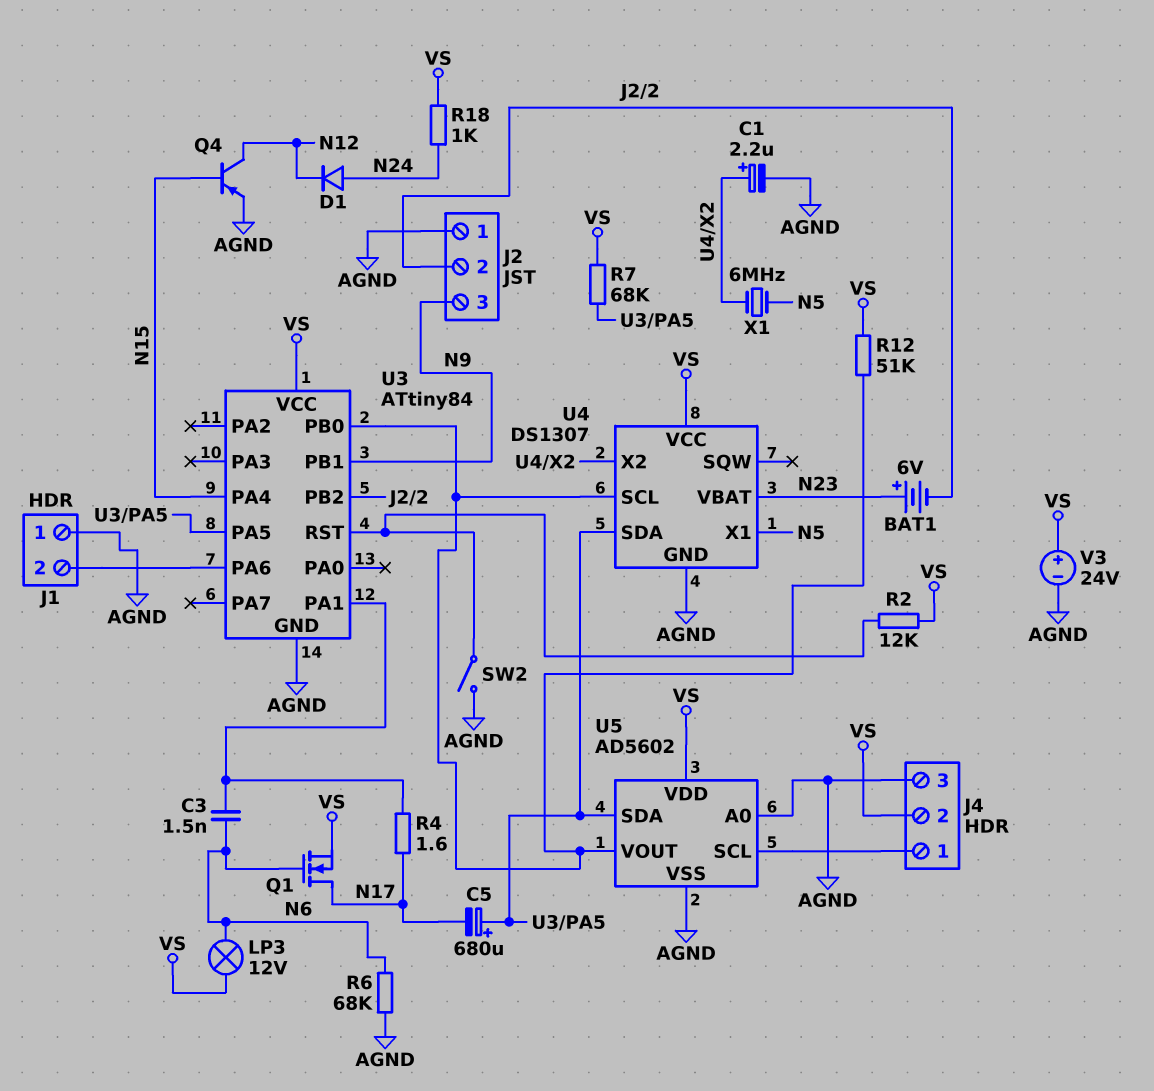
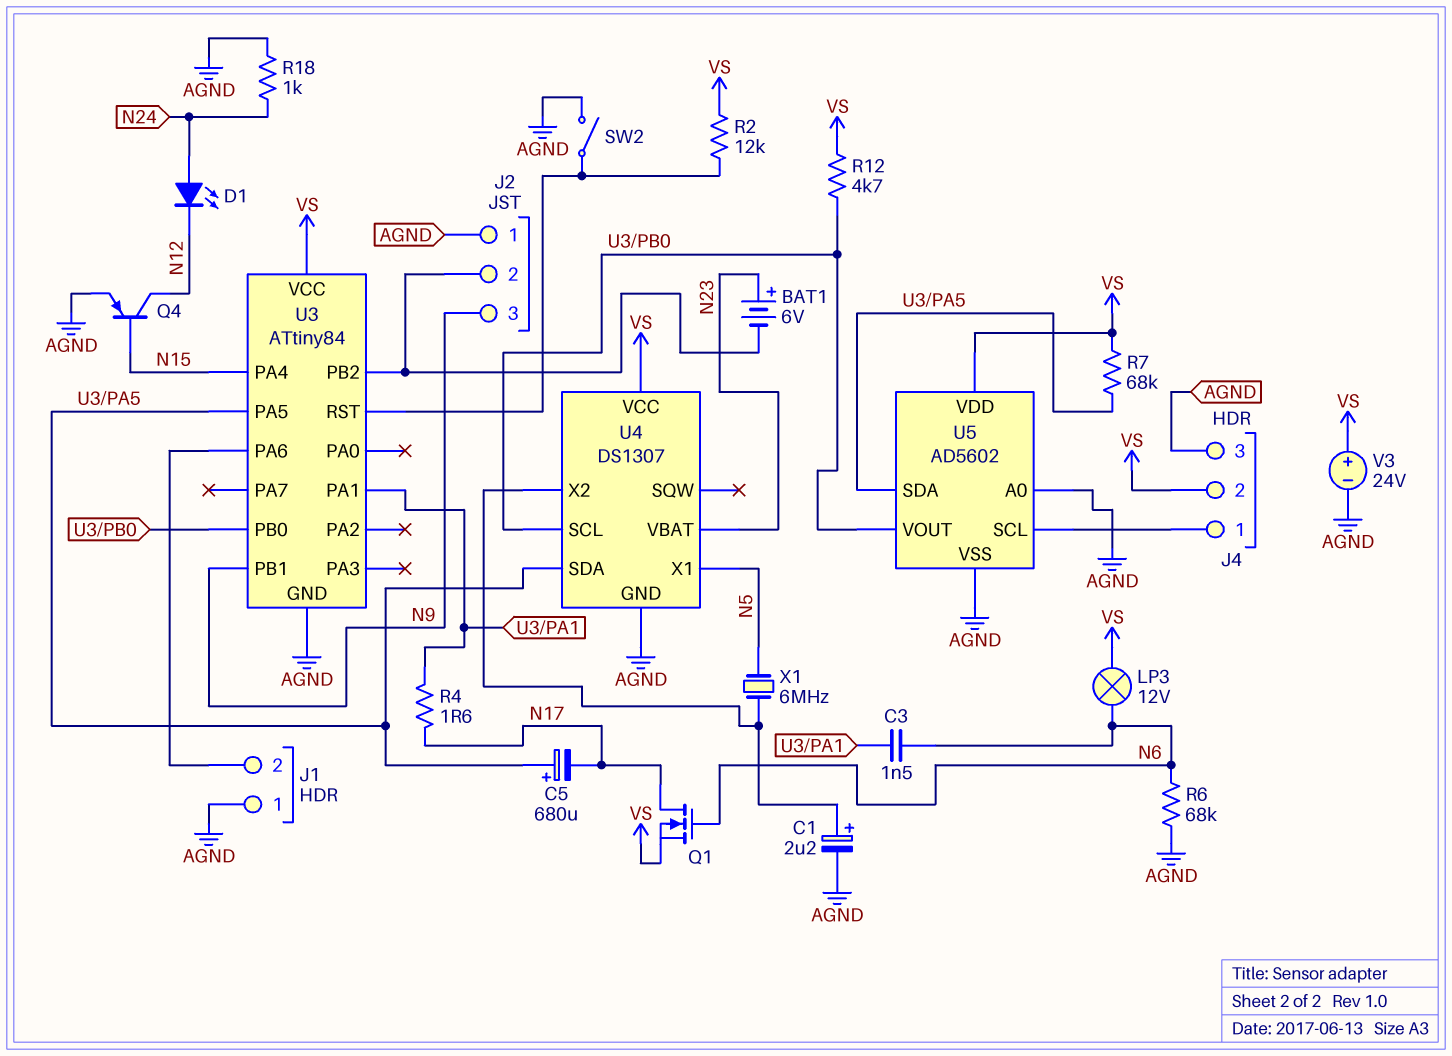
D1: diode (A N24, K N12) -> LED (A N24, K N12)
R12: 51k (U3/PB0, VS) -> 4.7k (U3/PB0, VS)
R18: 1k (N24, VS) -> 1k (AGND, N24)

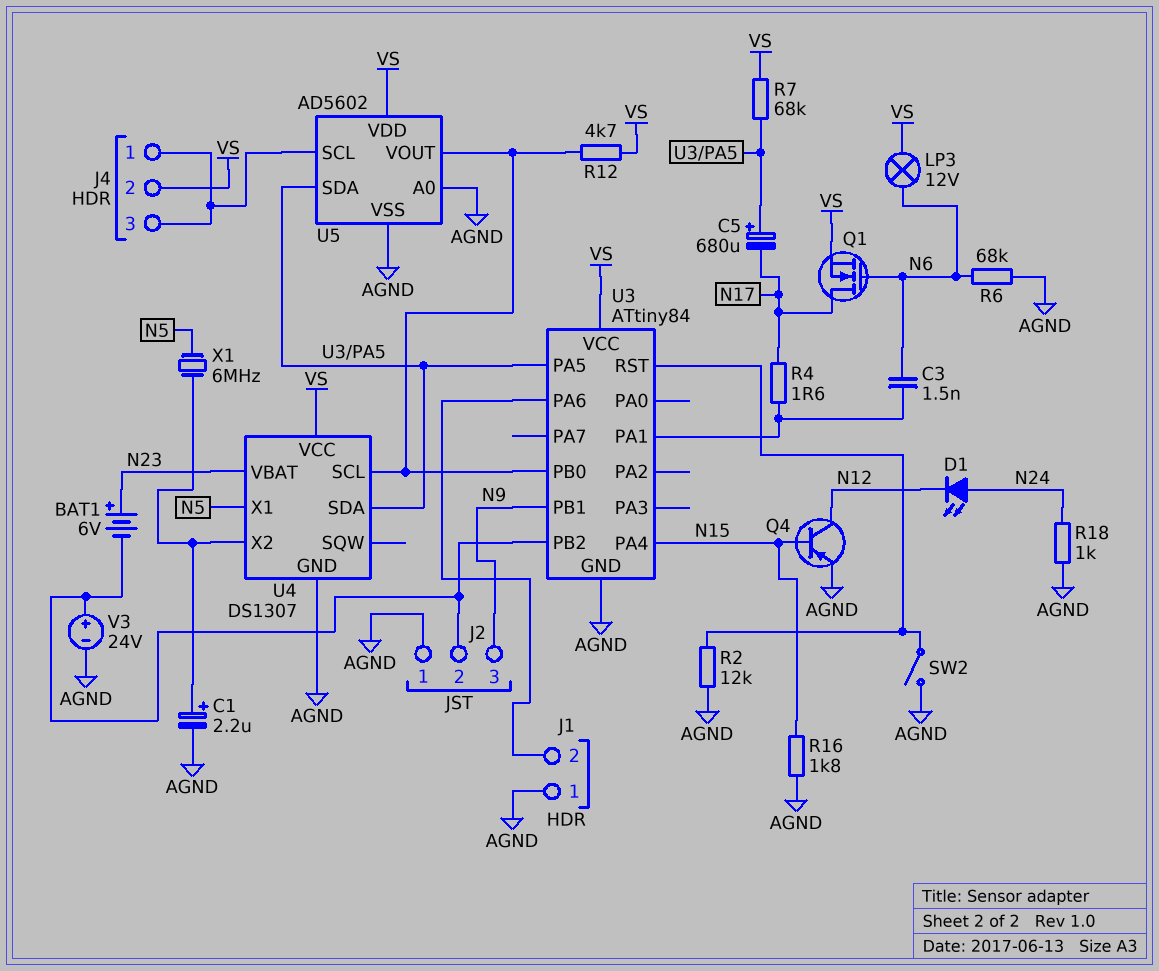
J4 pin 3: AGND -> J4/1
R2: 12k (U3/RST, VS) -> 12k (AGND, U3/RST)
R16: none -> 1.8k (AGND, N15)
V3: 24V (plus VS, minus AGND) -> 24V (plus J2/2, minus AGND)

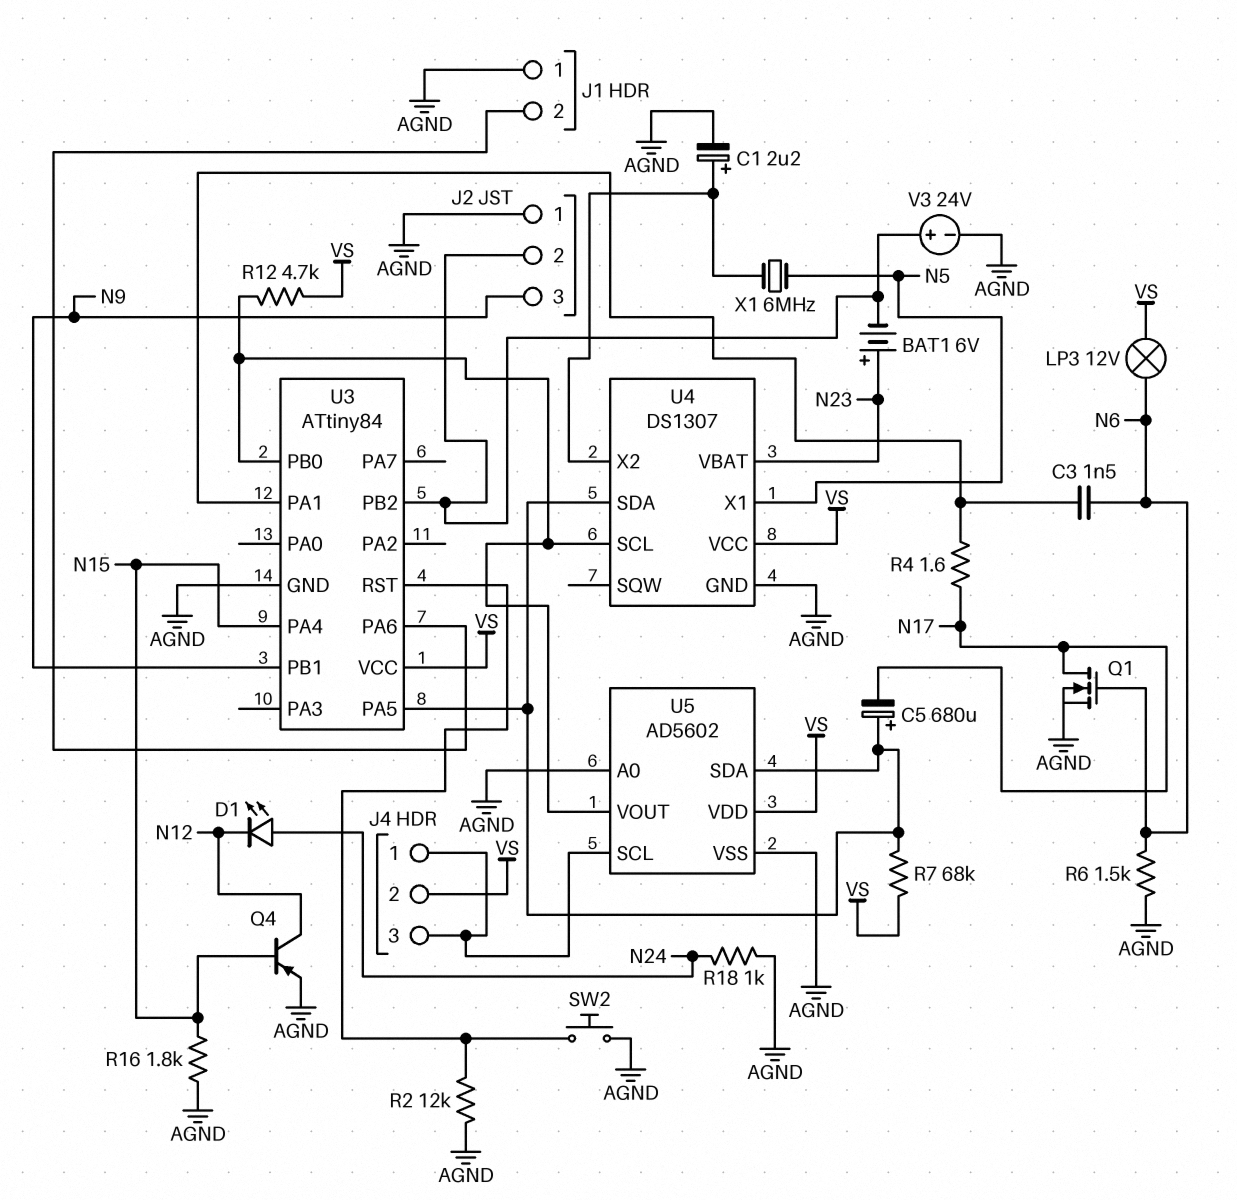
Q1: NMOS (G N6, D N17, S VS) -> NMOS (G N6, D N17, S AGND)
R6: 68k (AGND, N6) -> 1.5k (AGND, N6)
SW2: switch (AGND, U3/RST) -> button (AGND, U3/RST)

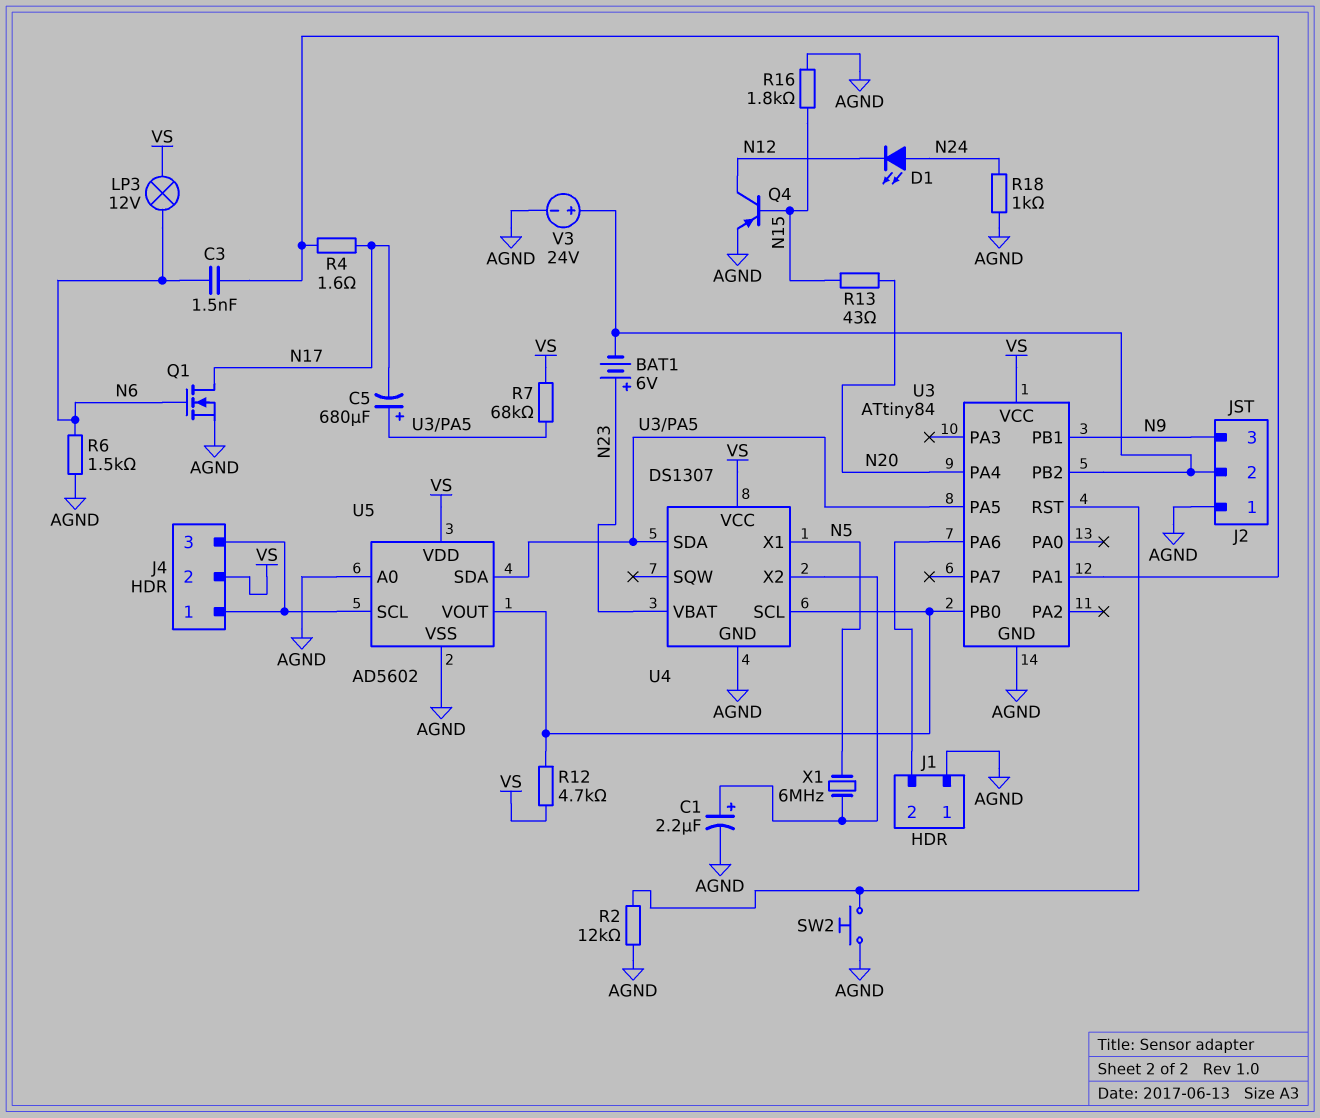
R13: none -> 43 (N15, N20)
U3 pin PA4: N15 -> N20

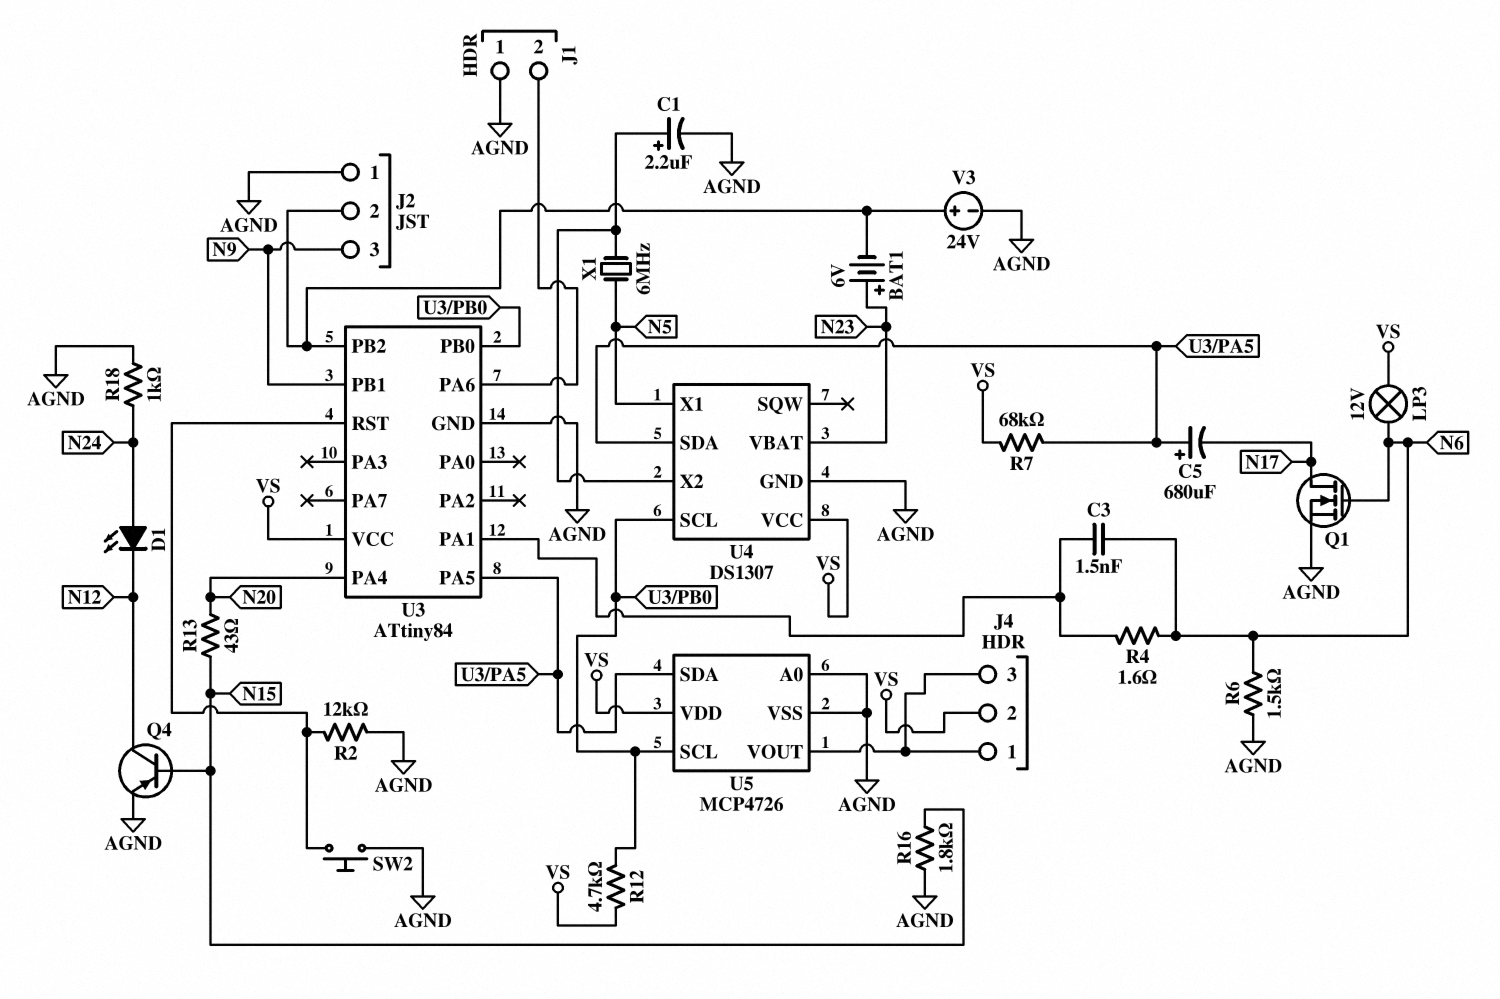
R4: 1.6 (N17, U3/PA1) -> 1.6 (N6, U3/PA1)
U5: AD5602 -> MCP4726
U5 pin SCL: J4/1 -> U3/PB0
U5 pin VOUT: U3/PB0 -> J4/1

